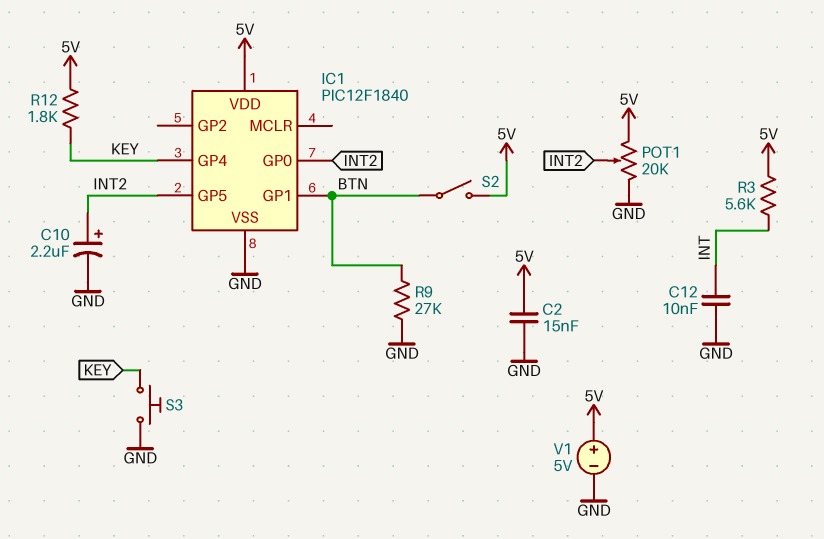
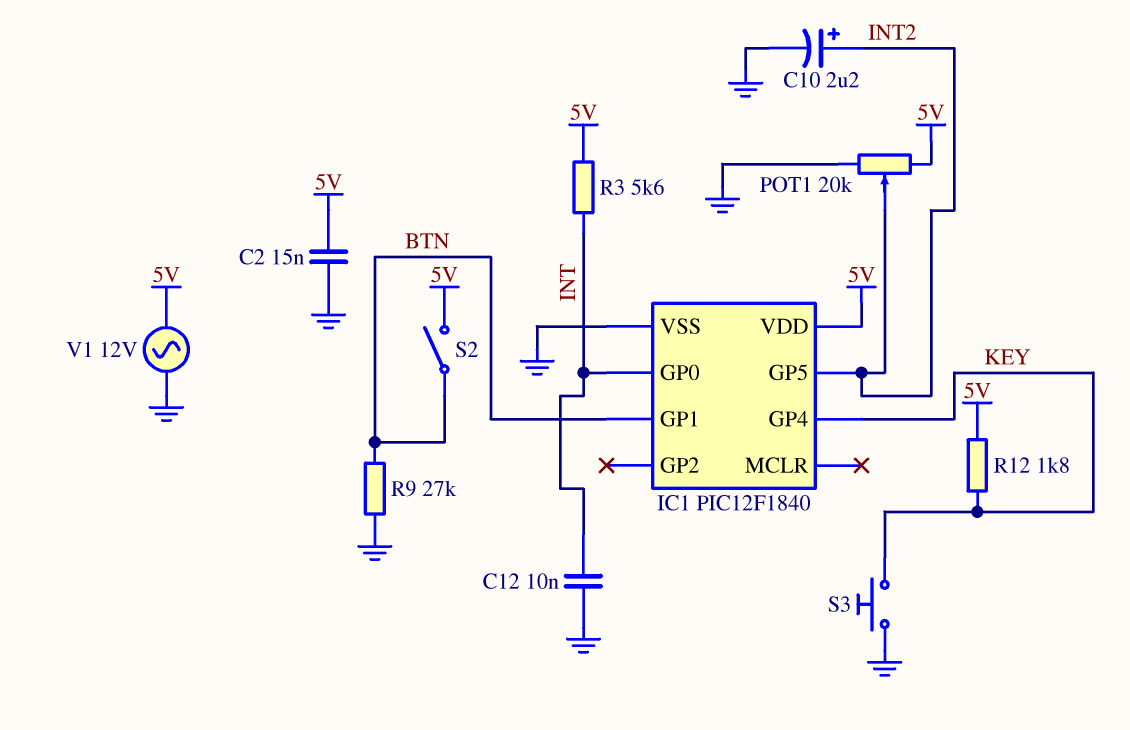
IC1 pin GP0: INT2 -> INT
V1: 5V (plus 5V, minus GND) -> AC 12V (5V, GND)

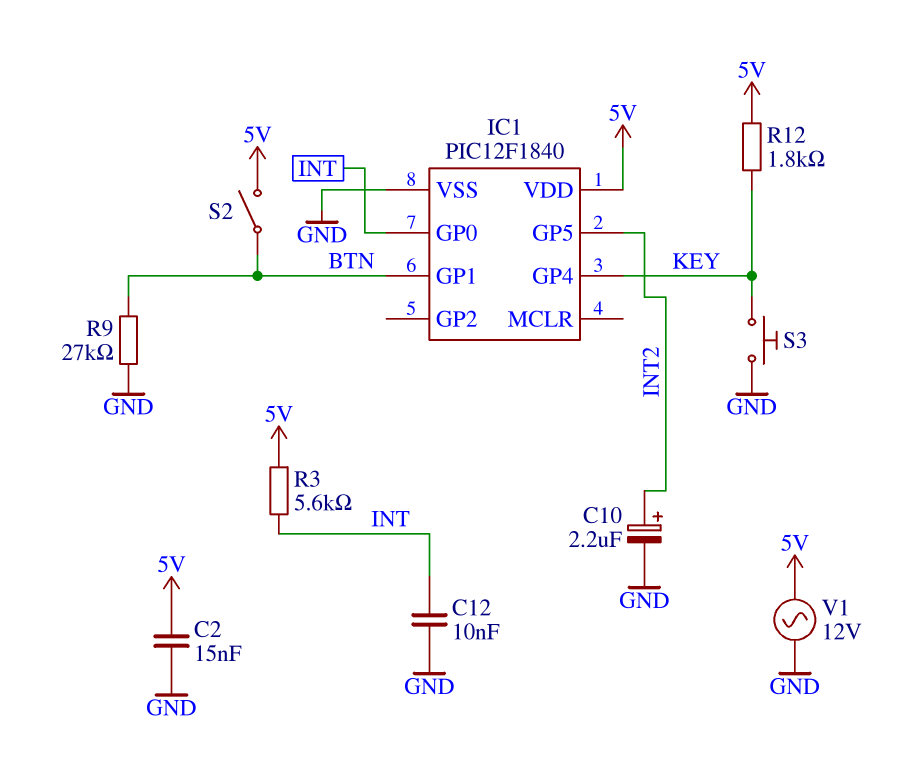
POT1: 20k (5V, GND, wiper INT2) -> none

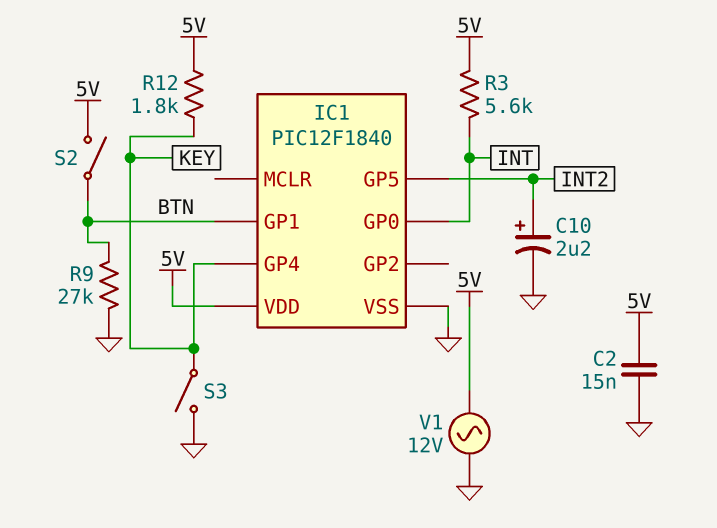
C12: 10nF (GND, INT) -> none
S3: button (GND, KEY) -> switch (GND, KEY)

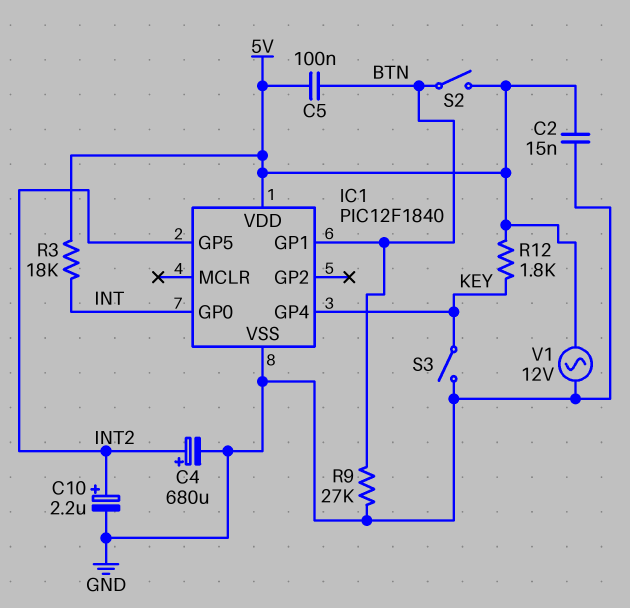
C4: none -> 680uF (plus INT2, minus GND)
C5: none -> 100nF (5V, BTN)
R3: 5.6k (5V, INT) -> 18k (5V, INT)

